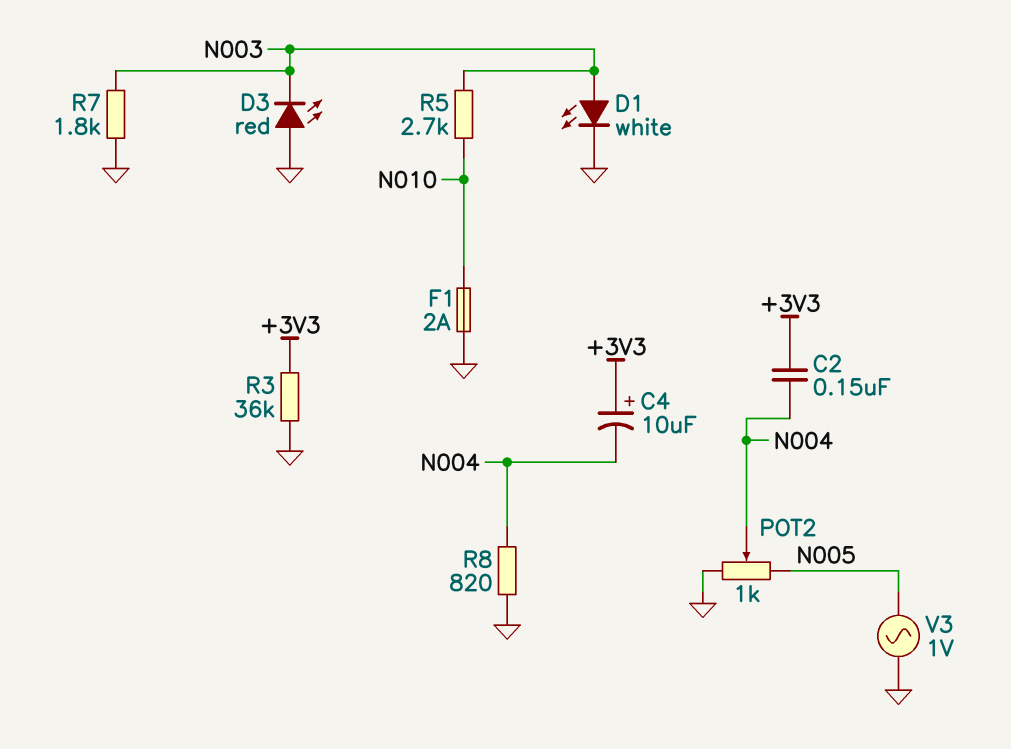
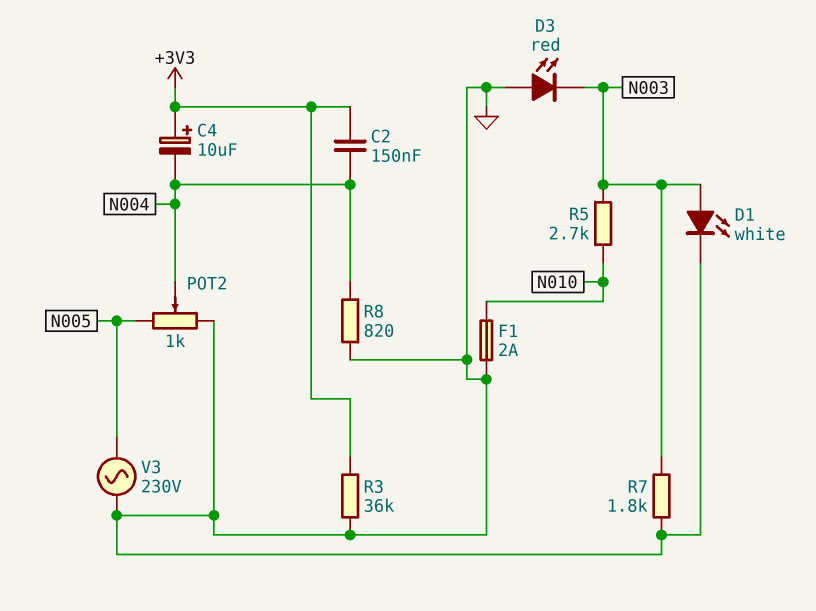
V3: AC 1V (GND, N005) -> AC 230V (GND, N005)

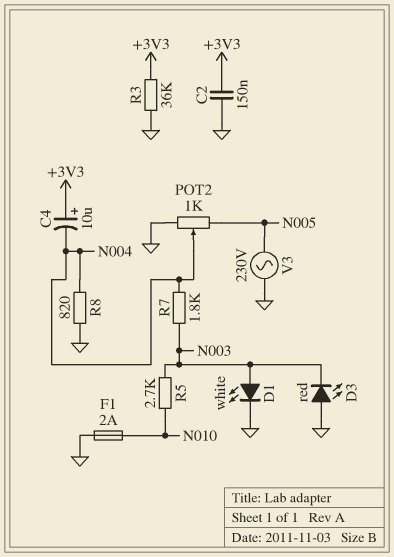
C2: 150nF (+3V3, N004) -> 150nF (+3V3, GND)
R7: 1.8k (GND, N003) -> 1.8k (N003, N004)

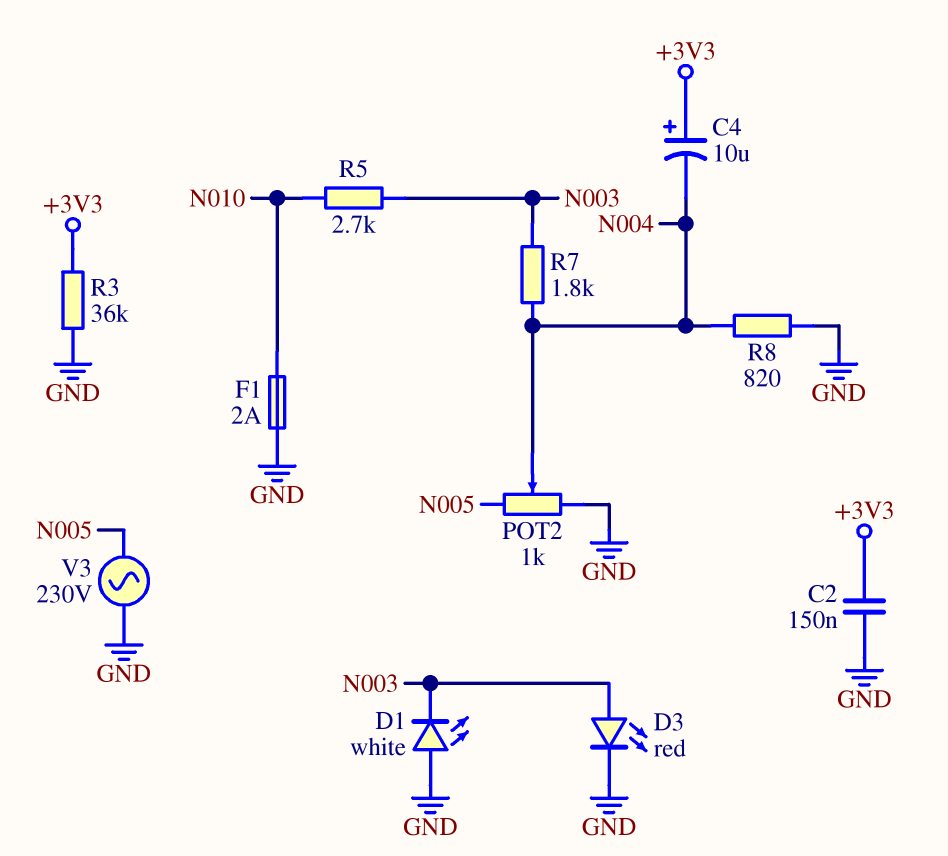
D1: LED white (A N003, K GND) -> LED white (A GND, K N003)
D3: LED red (A GND, K N003) -> LED red (A N003, K GND)

